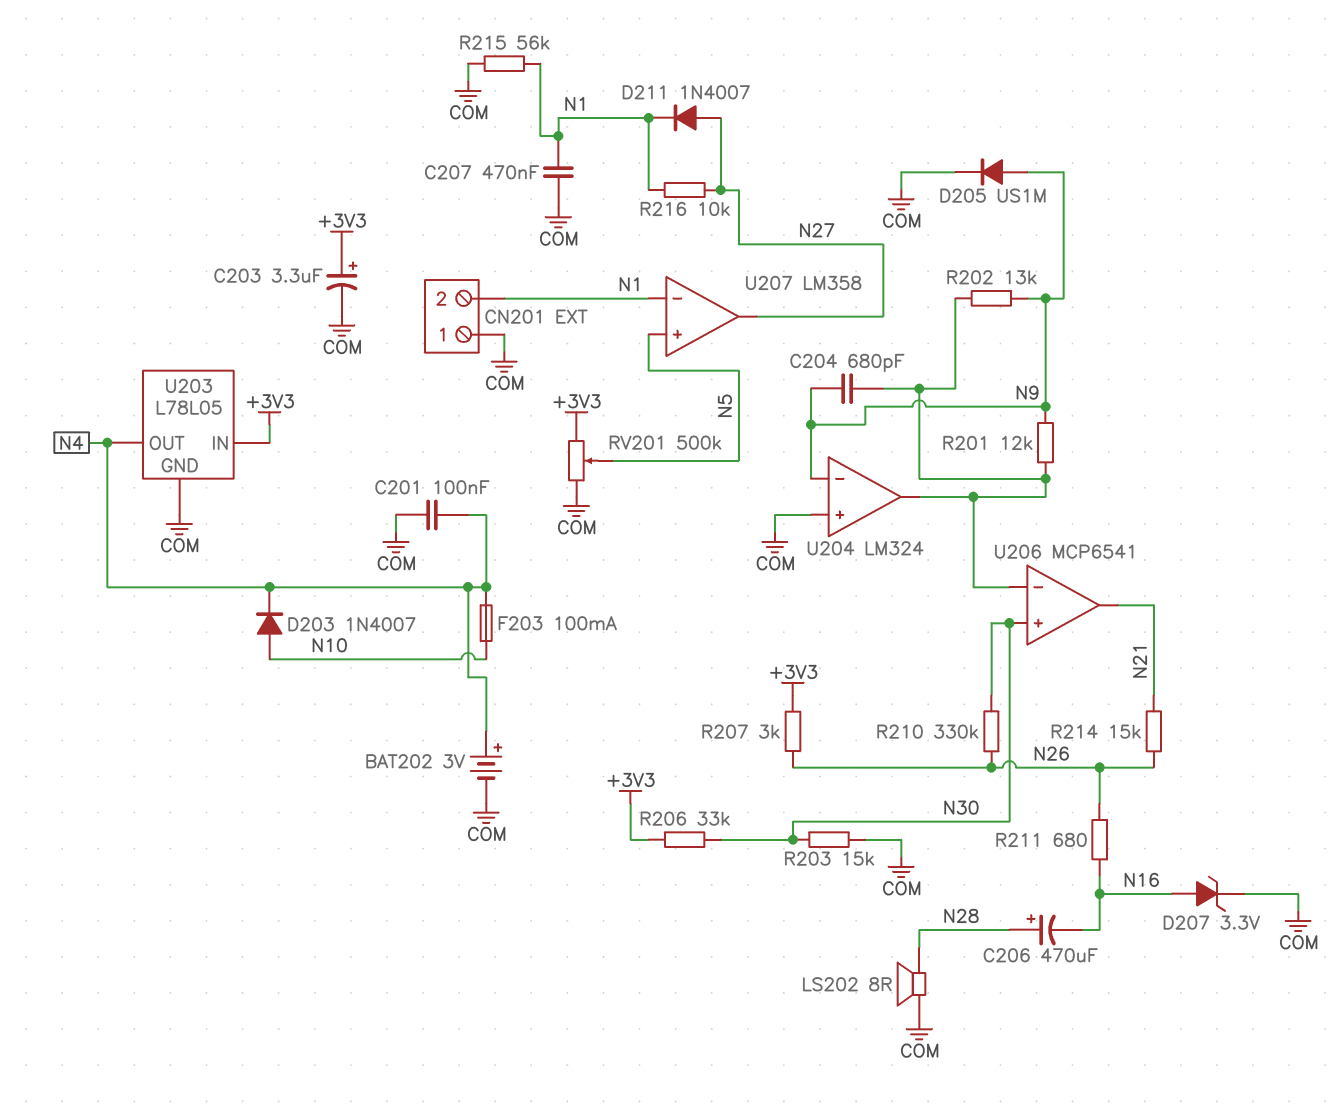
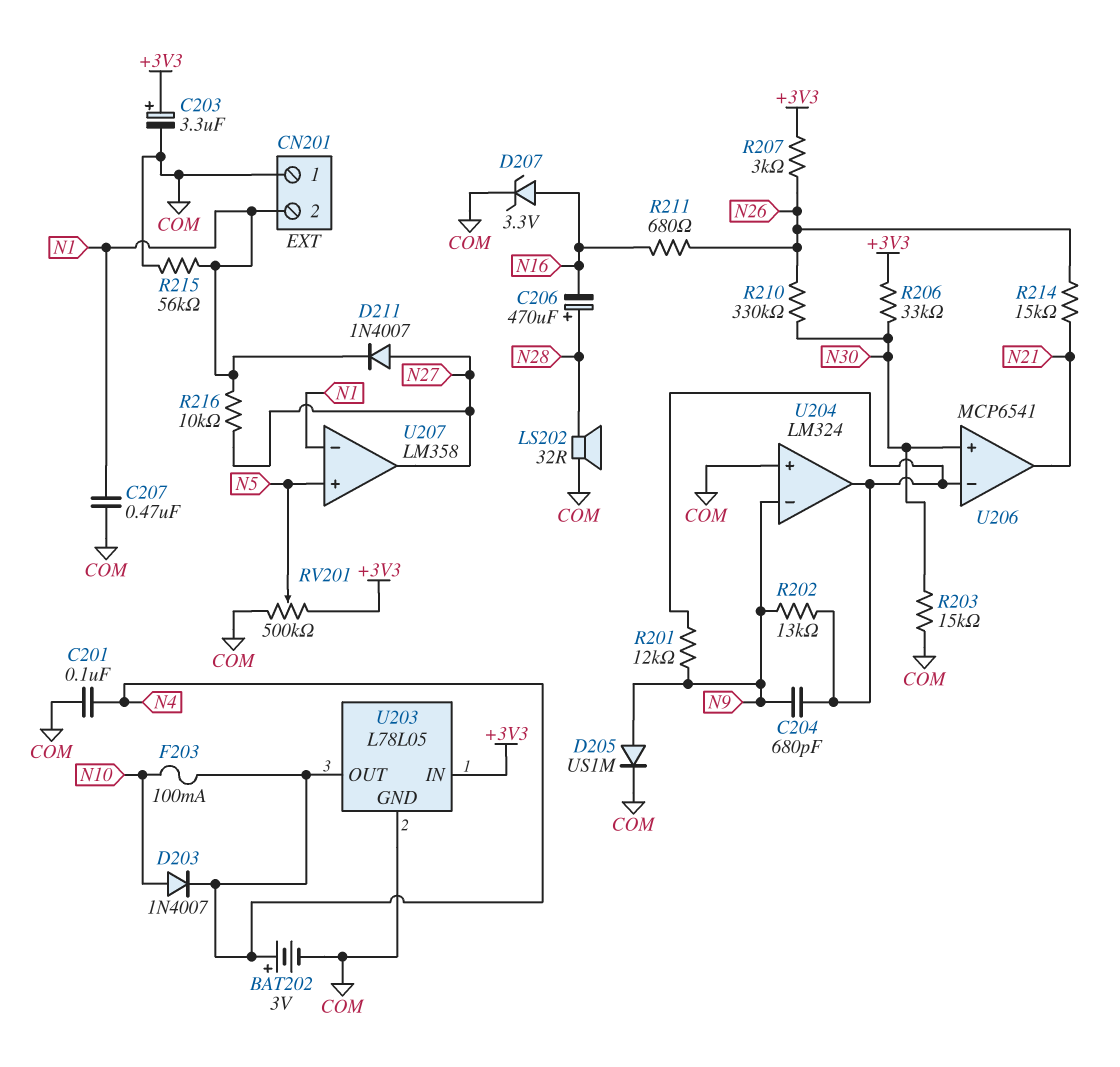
LS202: speaker 8R (COM, N28) -> speaker 32R (COM, N28)

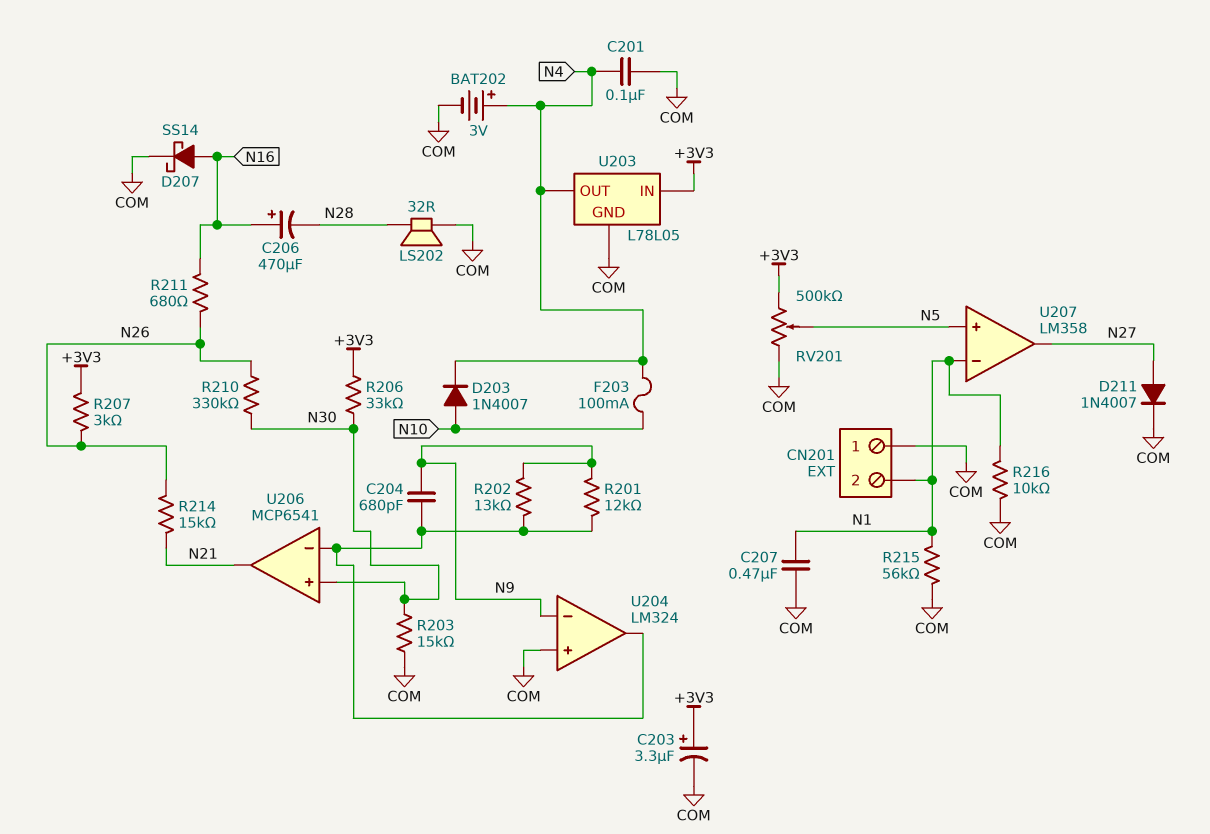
C206: 470uF (plus N28, minus N16) -> 470uF (plus N16, minus N28)
D205: diode US1M (A N9, K COM) -> none
D207: zener 3.3V (A N16, K COM) -> schottky SS14 (A N16, K COM)
D211: diode 1N4007 (A N27, K N1) -> diode 1N4007 (A N27, K COM)
R216: 10k (N1, N27) -> 10k (COM, N1)

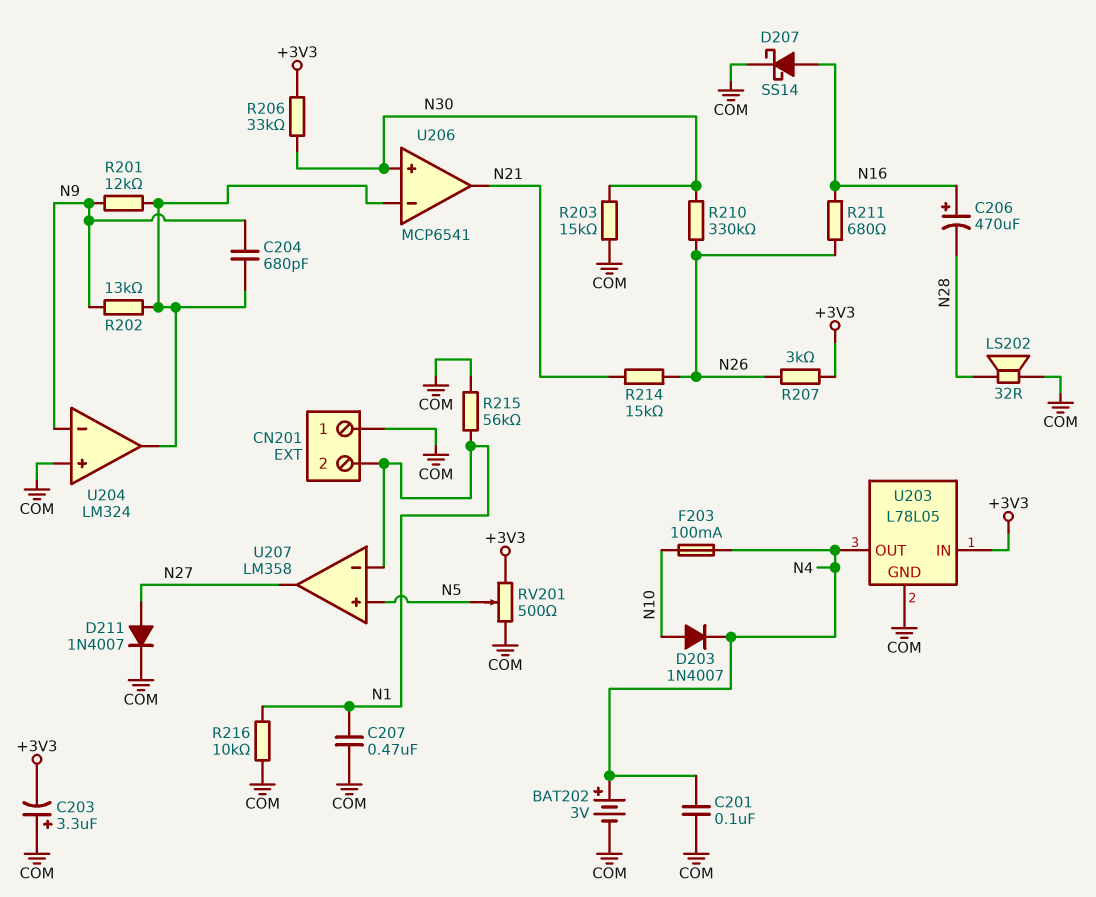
C203: 3.3uF (plus +3V3, minus COM) -> 3.3uF (plus COM, minus +3V3)
RV201: 500k (+3V3, COM, wiper N5) -> 500 (+3V3, COM, wiper N5)

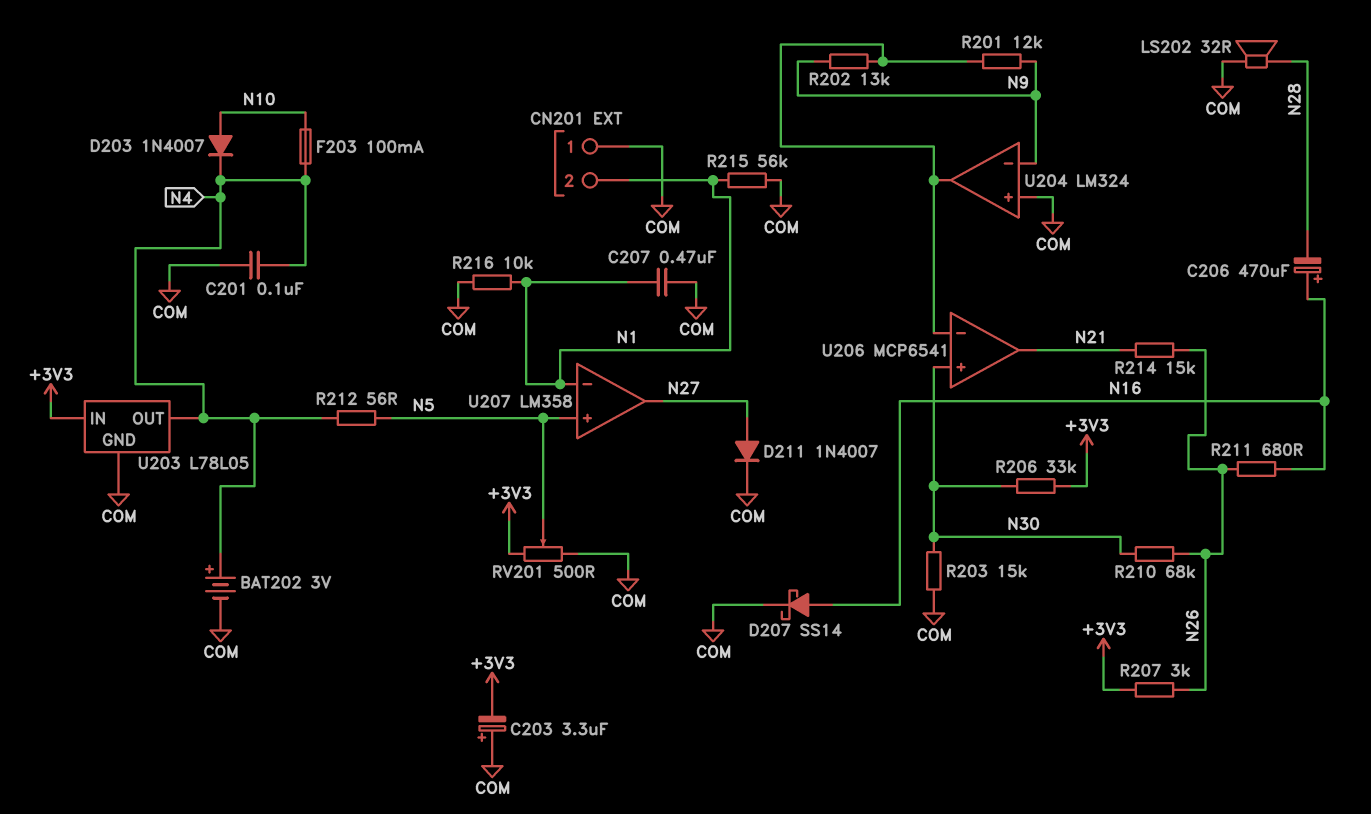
C204: 680pF (N9, U204/out) -> none
R210: 330k (N26, N30) -> 68k (N26, N30)
R212: none -> 56 (N4, N5)

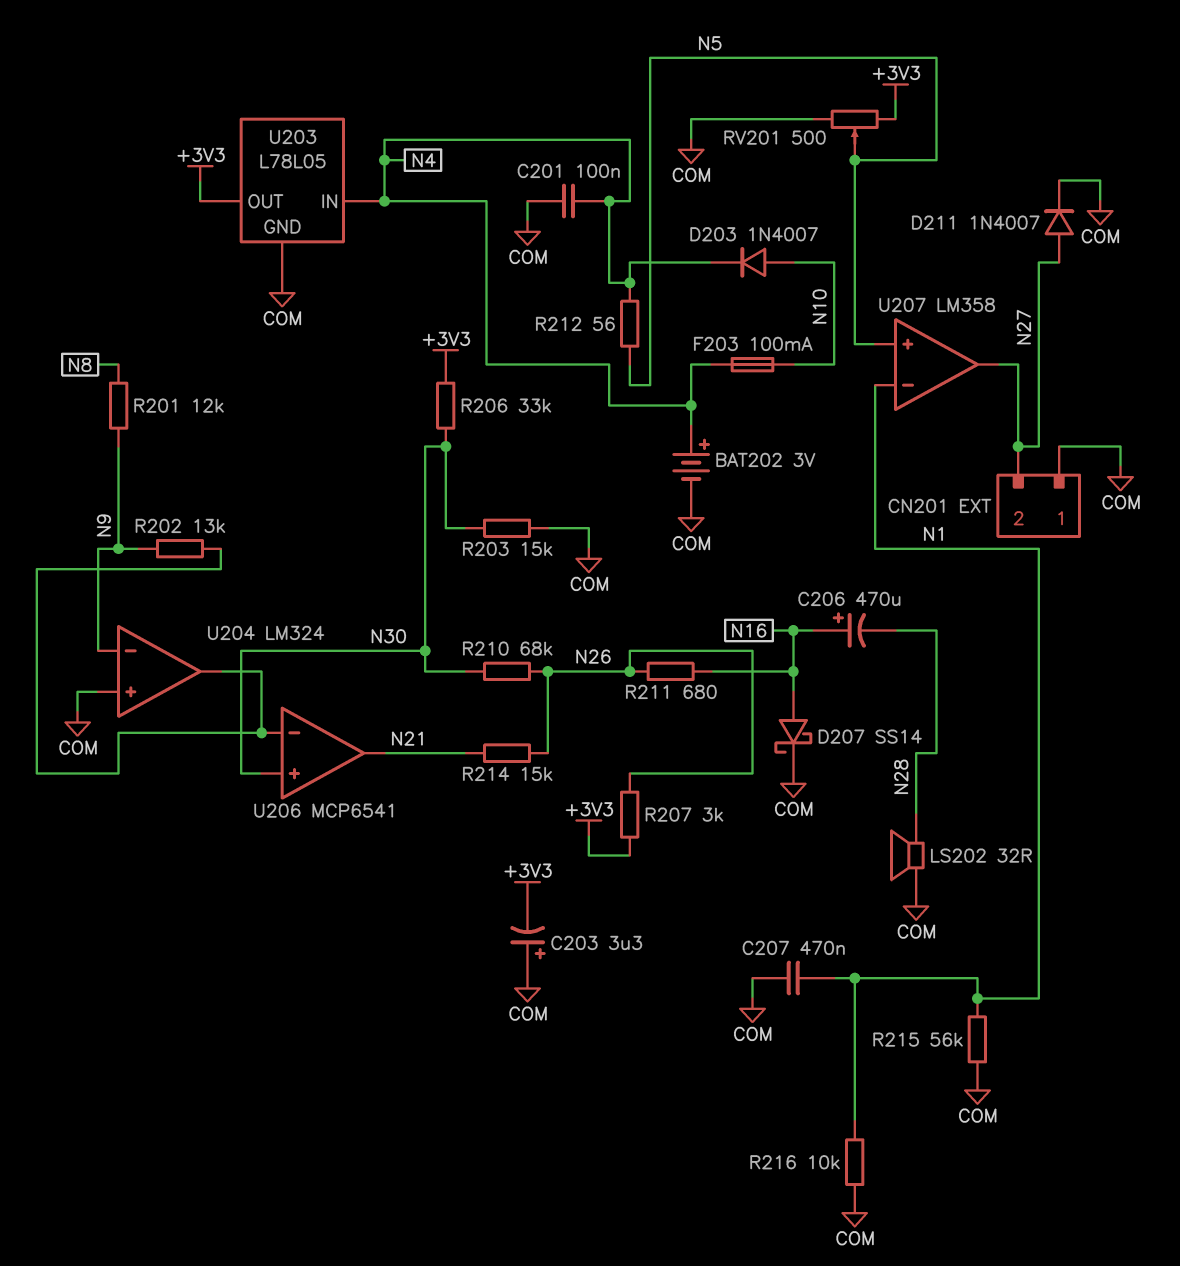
CN201 pin 2: N1 -> N27
R201: 12k (N9, U204/out) -> 12k (N8, N9)
U203 pin IN: +3V3 -> N4
U203 pin OUT: N4 -> +3V3

